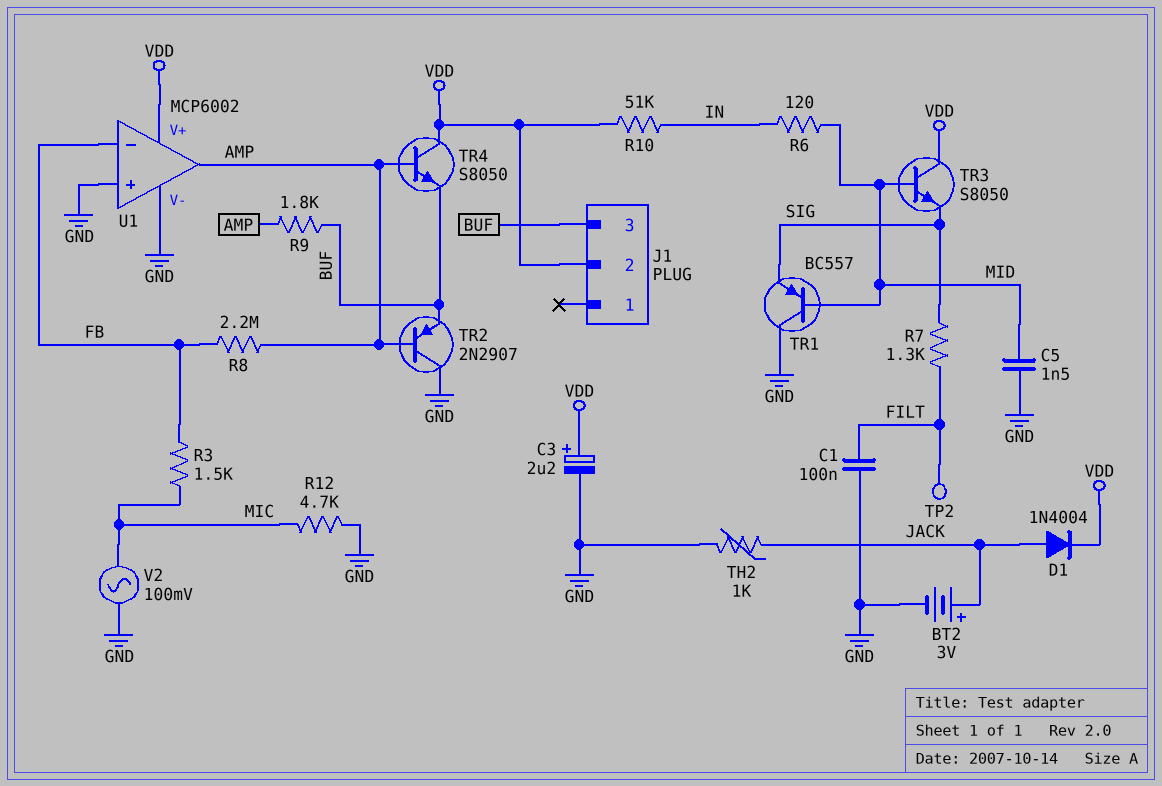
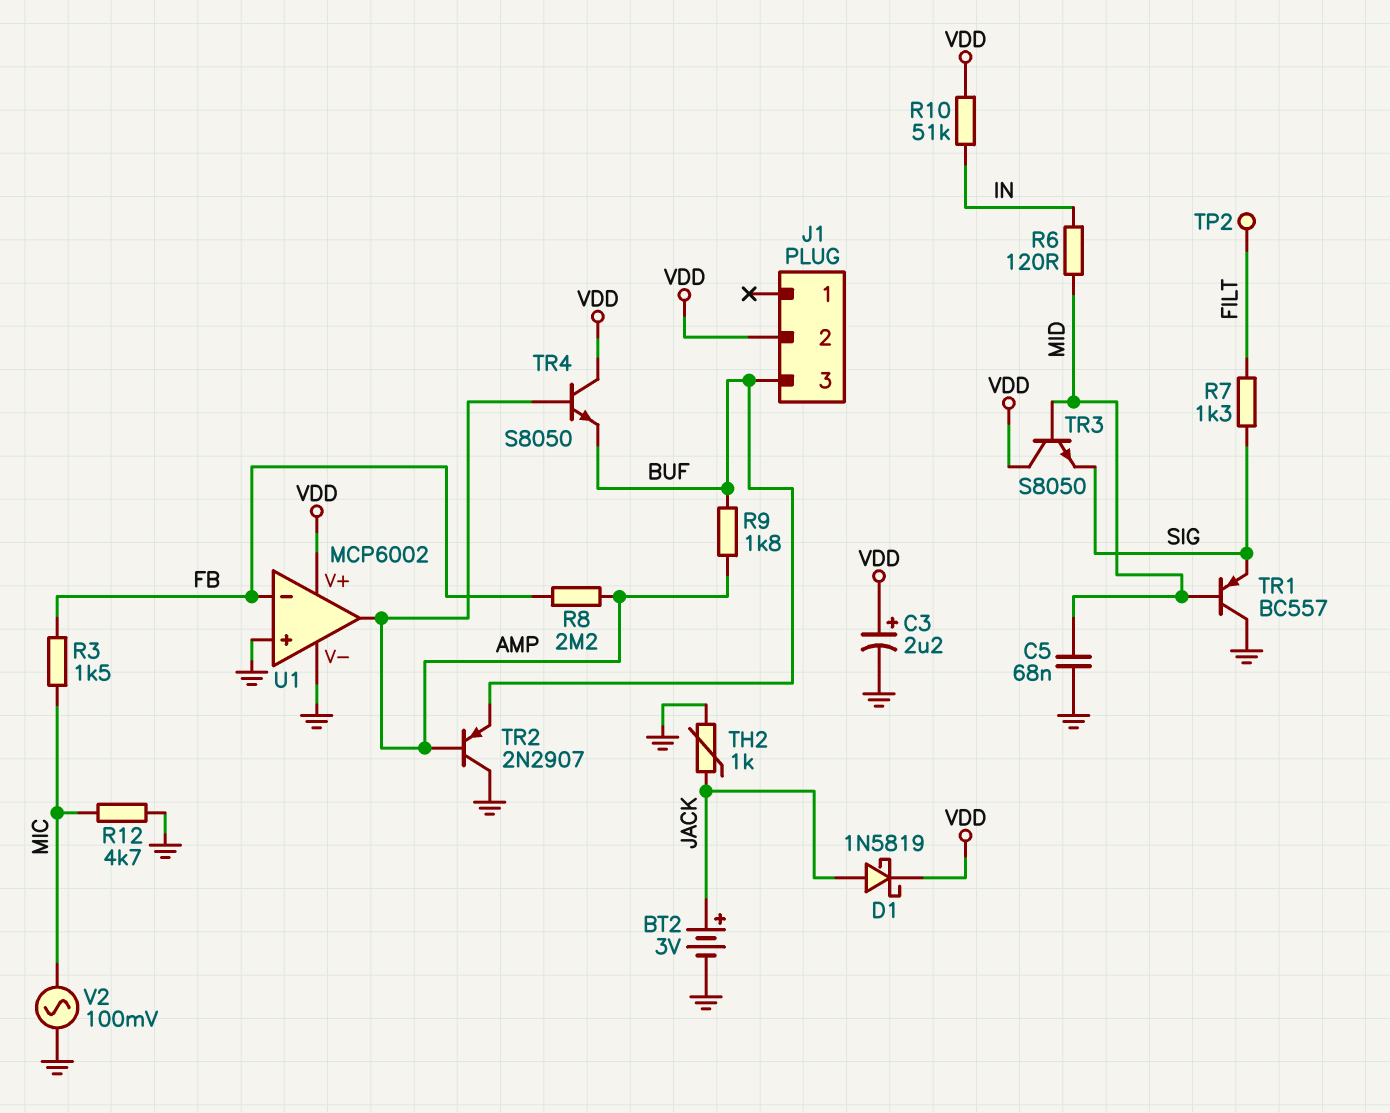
C1: 100nF (FILT, GND) -> none
C5: 1.5nF (GND, MID) -> 68nF (GND, MID)
D1: diode 1N4004 (A JACK, K VDD) -> schottky 1N5819 (A JACK, K VDD)

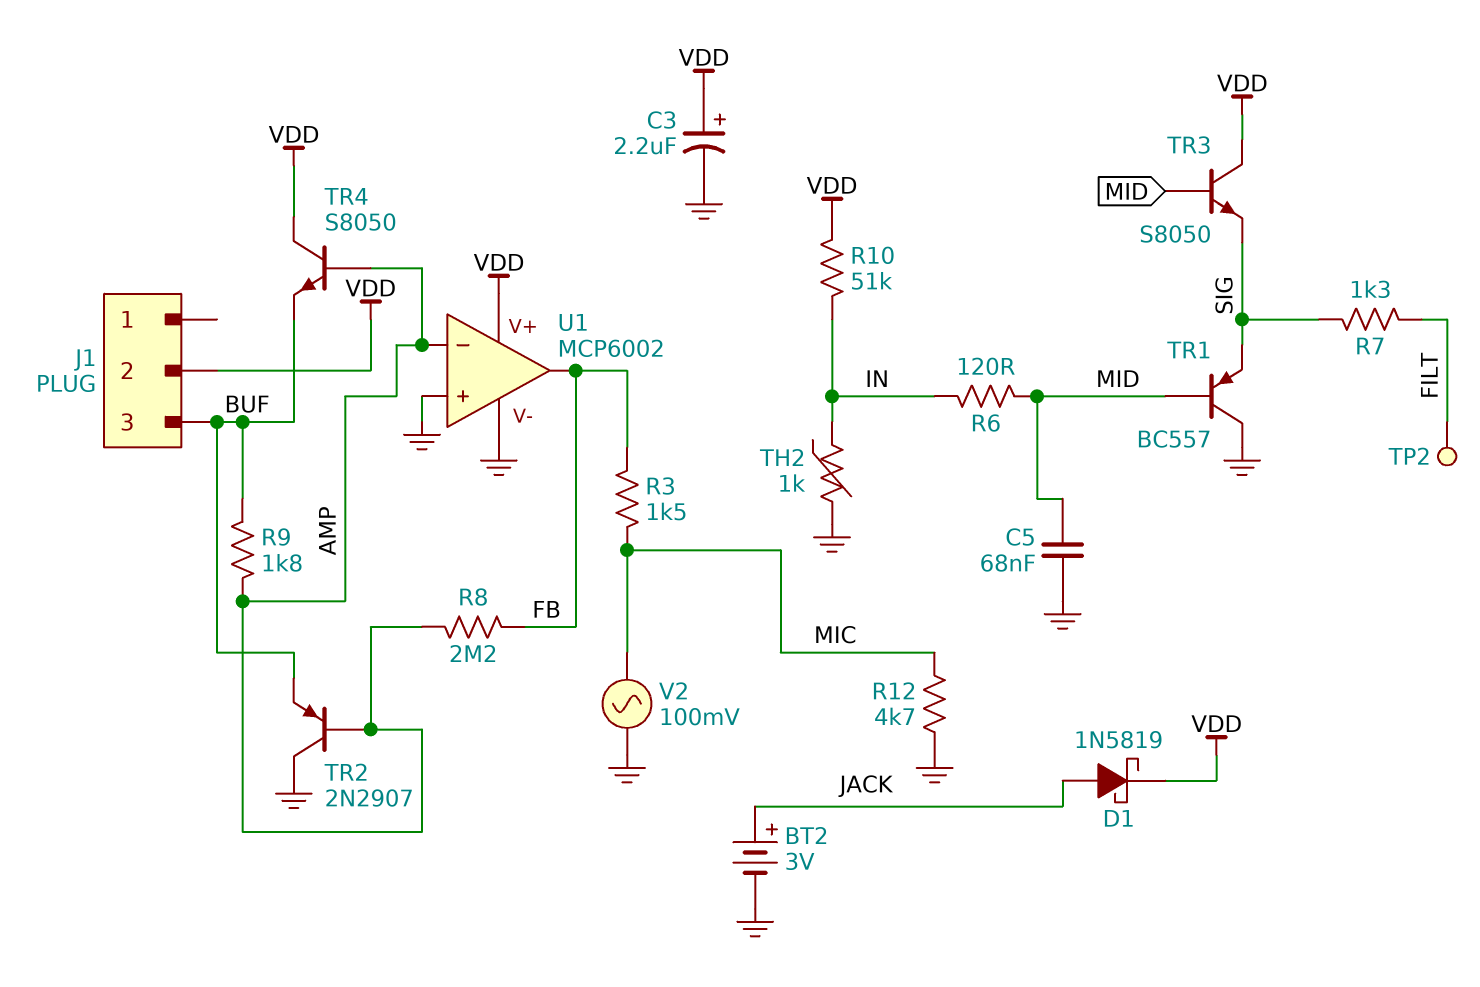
TH2: 1k (GND, JACK) -> 1k (GND, IN)
U1 pin in-: FB -> AMP
U1 pin out: AMP -> FB

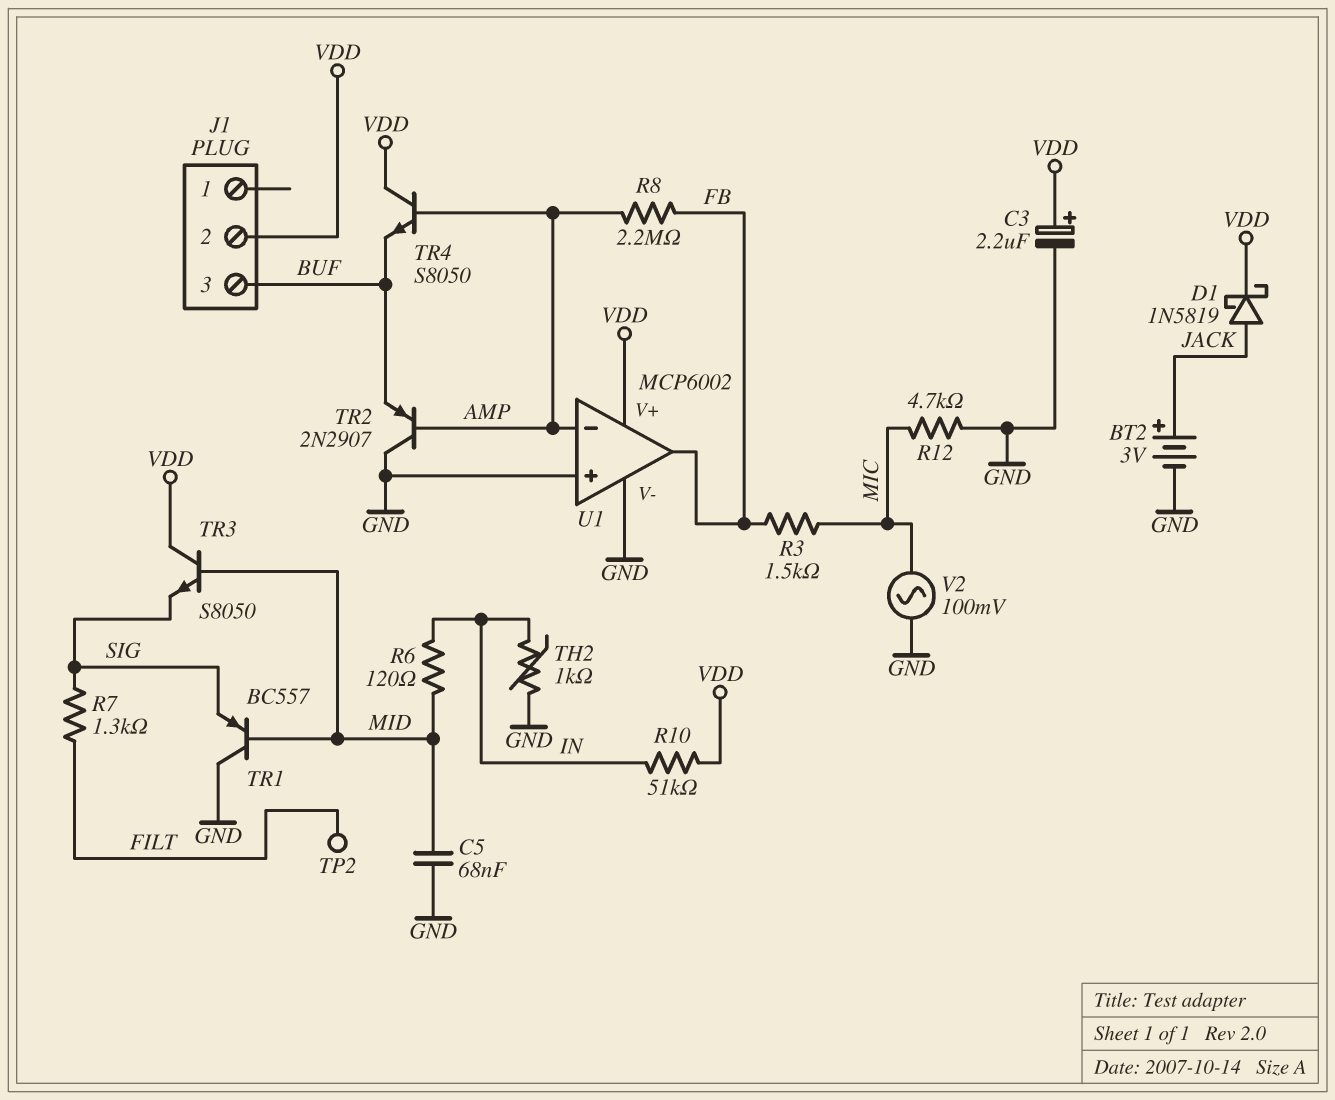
R9: 1.8k (AMP, BUF) -> none

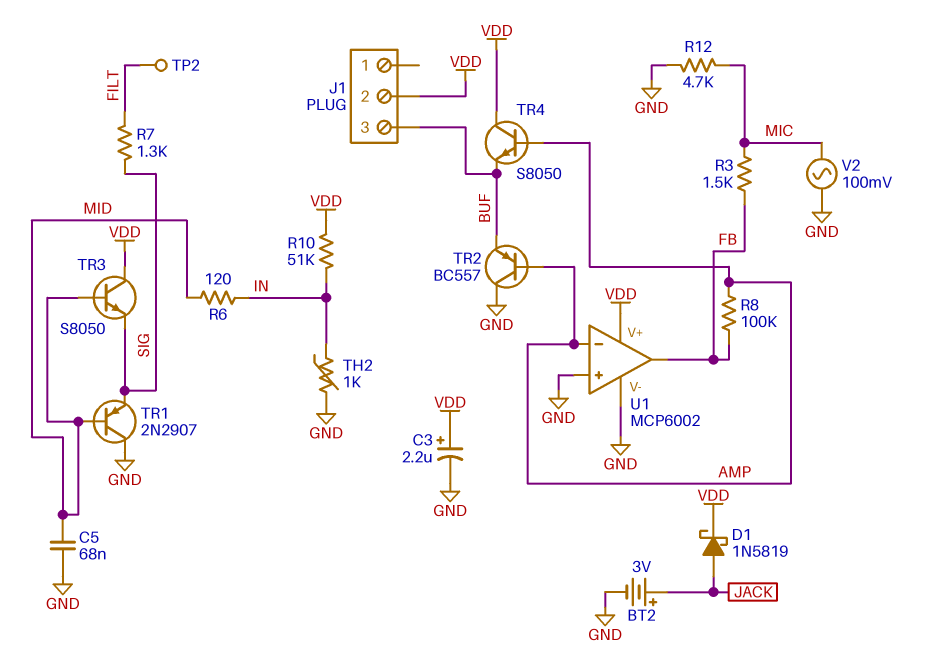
R8: 2.2M (AMP, FB) -> 100k (AMP, FB)
TR1: PNP BC557 (B MID, C GND, E SIG) -> PNP 2N2907 (B MID, C GND, E SIG)
TR2: PNP 2N2907 (B AMP, C GND, E BUF) -> PNP BC557 (B AMP, C GND, E BUF)

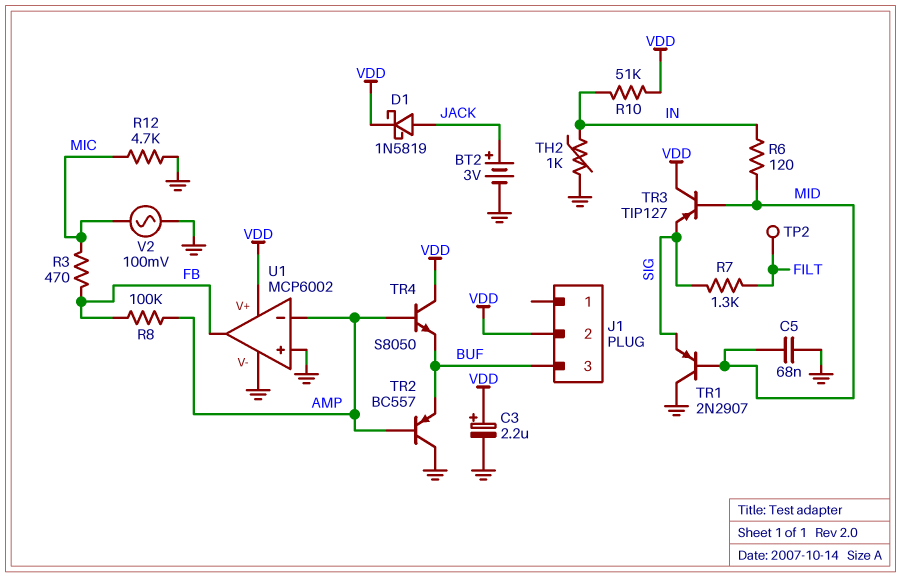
R3: 1.5k (FB, MIC) -> 470 (FB, MIC)
TR3: NPN S8050 (B MID, C VDD, E SIG) -> PNP TIP127 (B MID, C VDD, E SIG)

